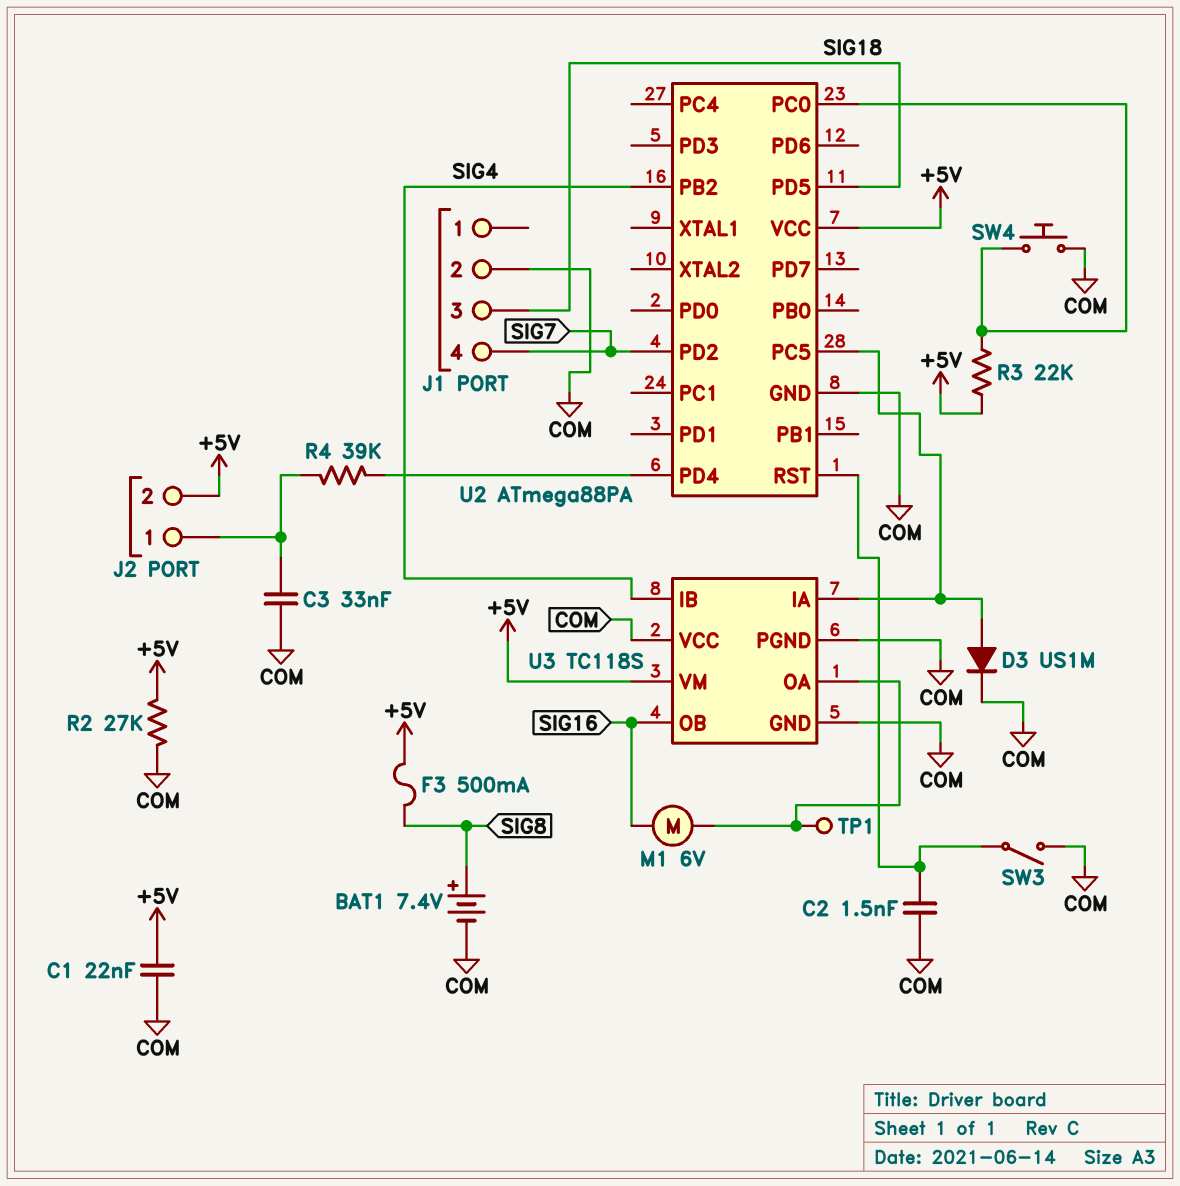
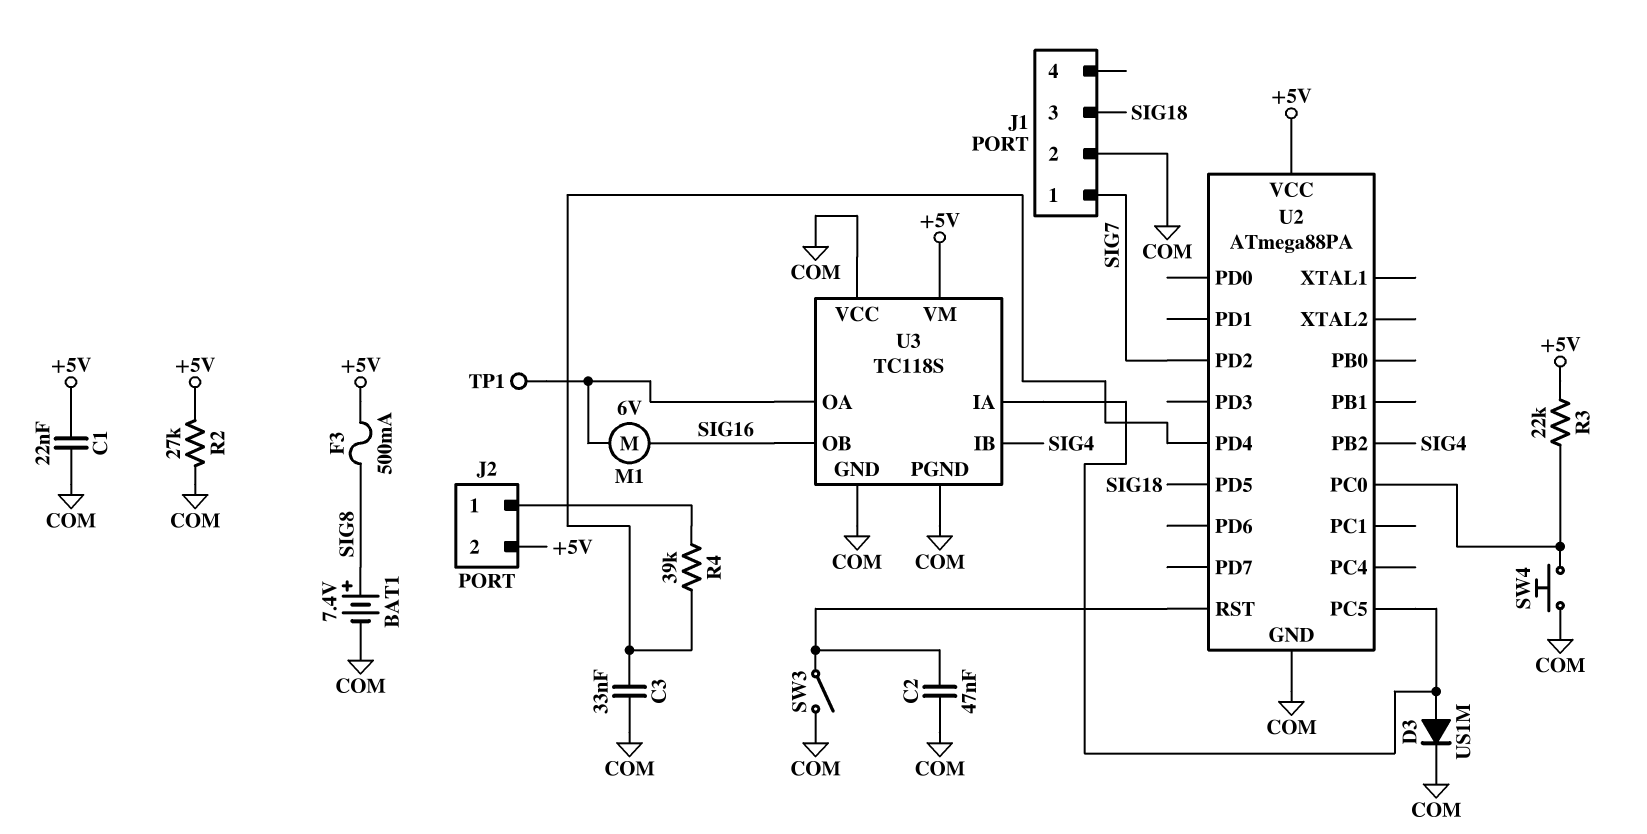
C2: 1.5nF (COM, U2/RST) -> 47nF (COM, U2/RST)
C3: 33nF (COM, J2/1) -> 33nF (COM, U2/PD4)
J1 pin 1: none -> SIG7
J1 pin 4: SIG7 -> none

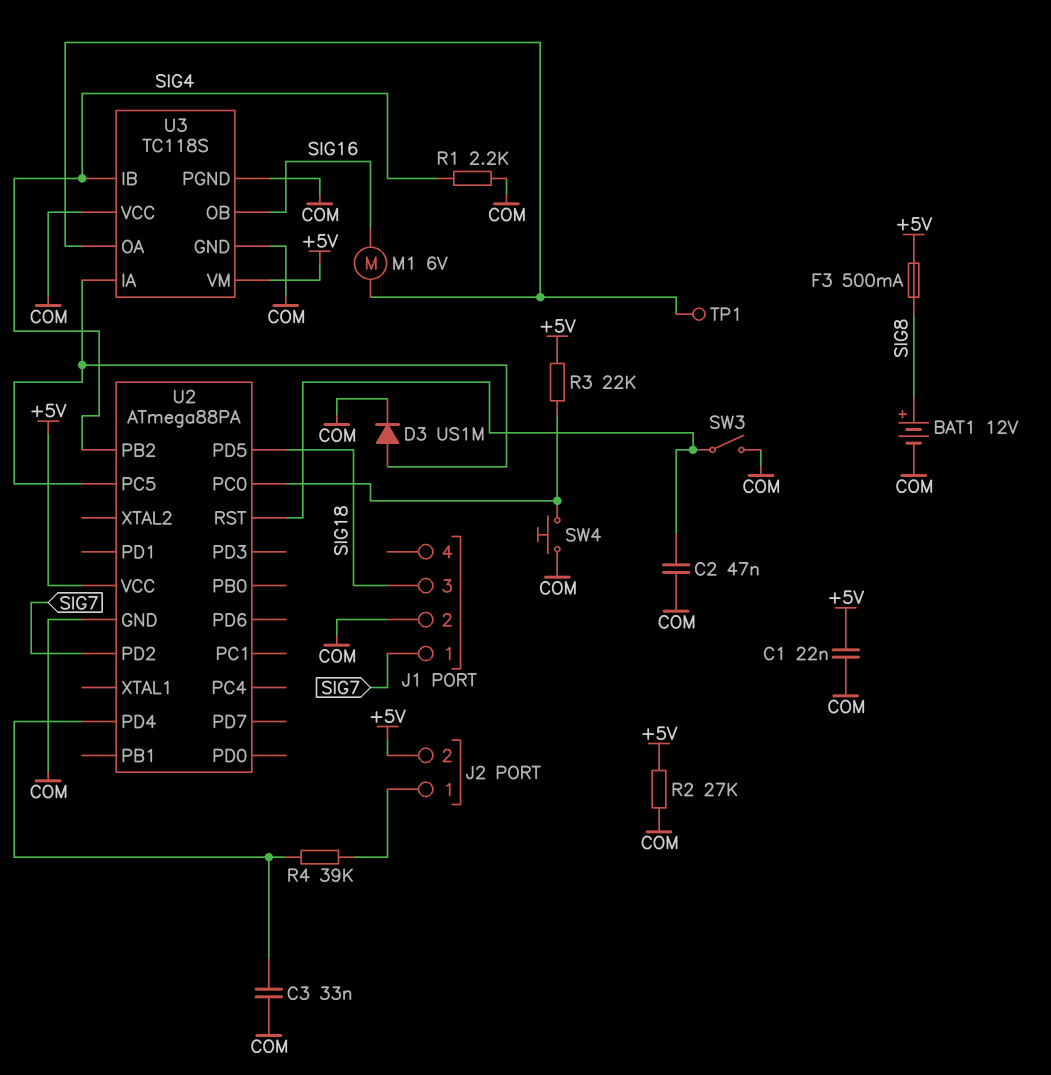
BAT1: 7.4V (plus SIG8, minus COM) -> 12V (plus SIG8, minus COM)
R1: none -> 2.2k (COM, SIG4)

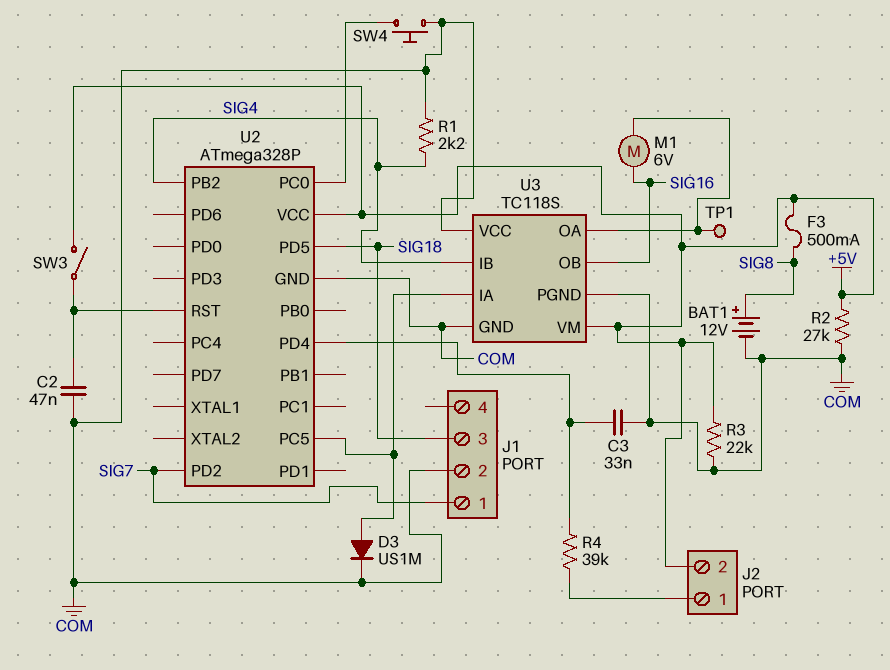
C1: 22nF (+5V, COM) -> none
R3: 22k (+5V, U2/PC0) -> 22k (+5V, COM)
SW3: switch (COM, U2/RST) -> switch (+5V, U2/RST)
U2: ATmega88PA -> ATmega328P

